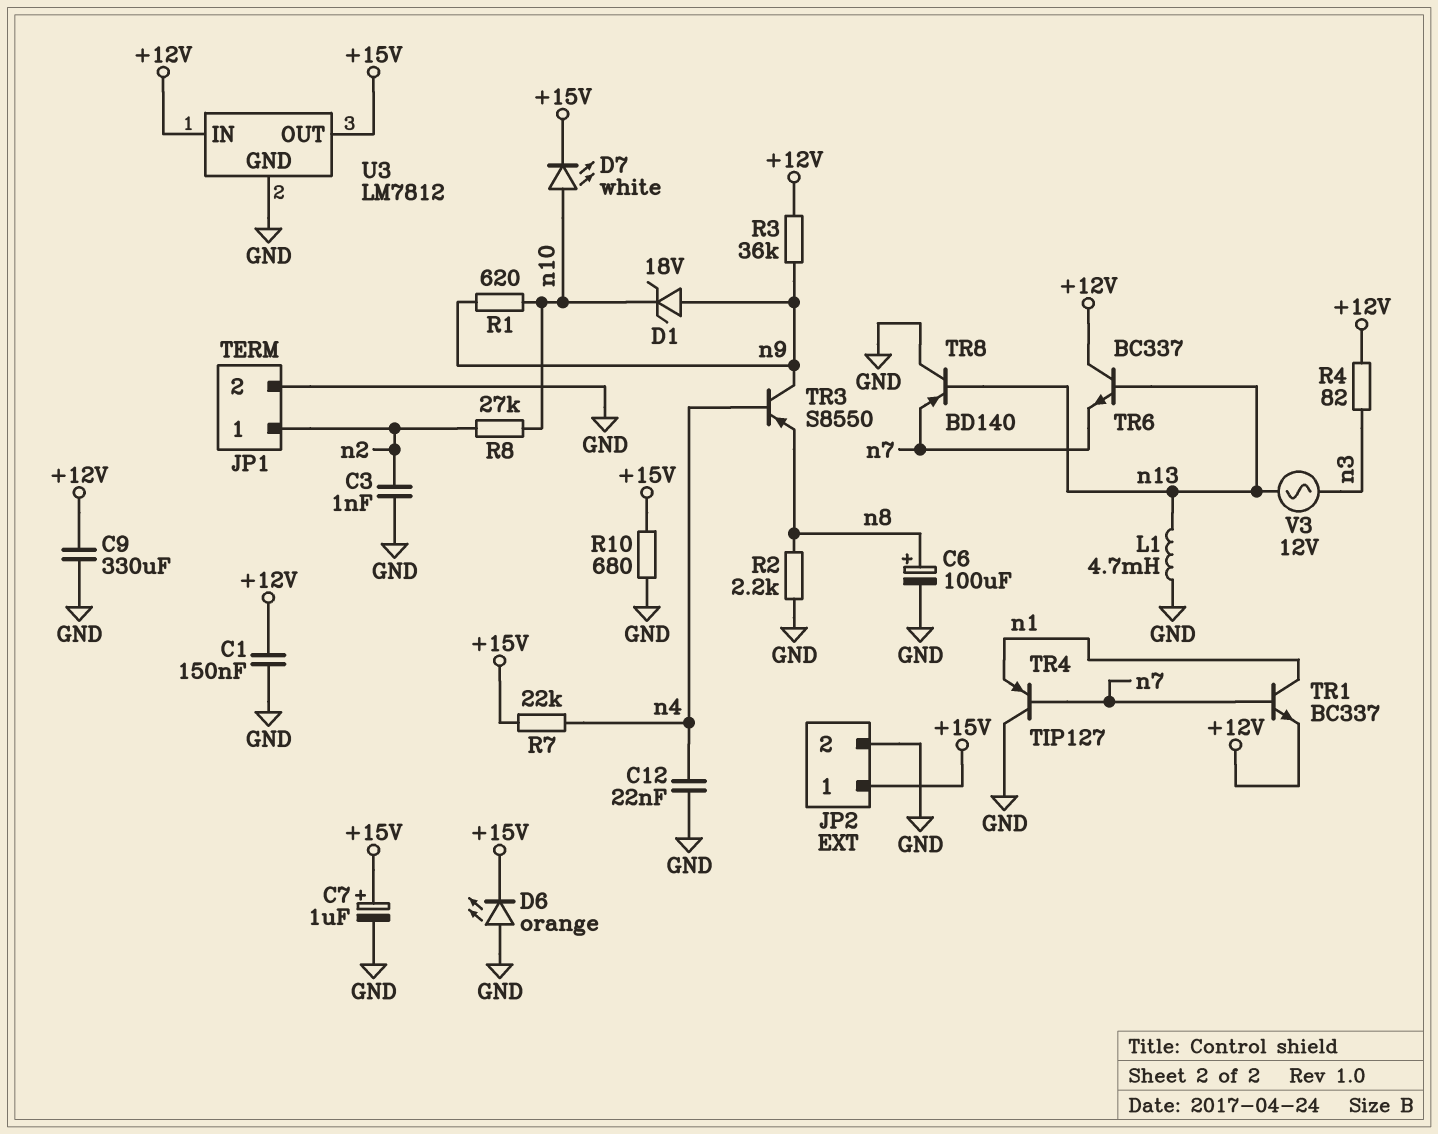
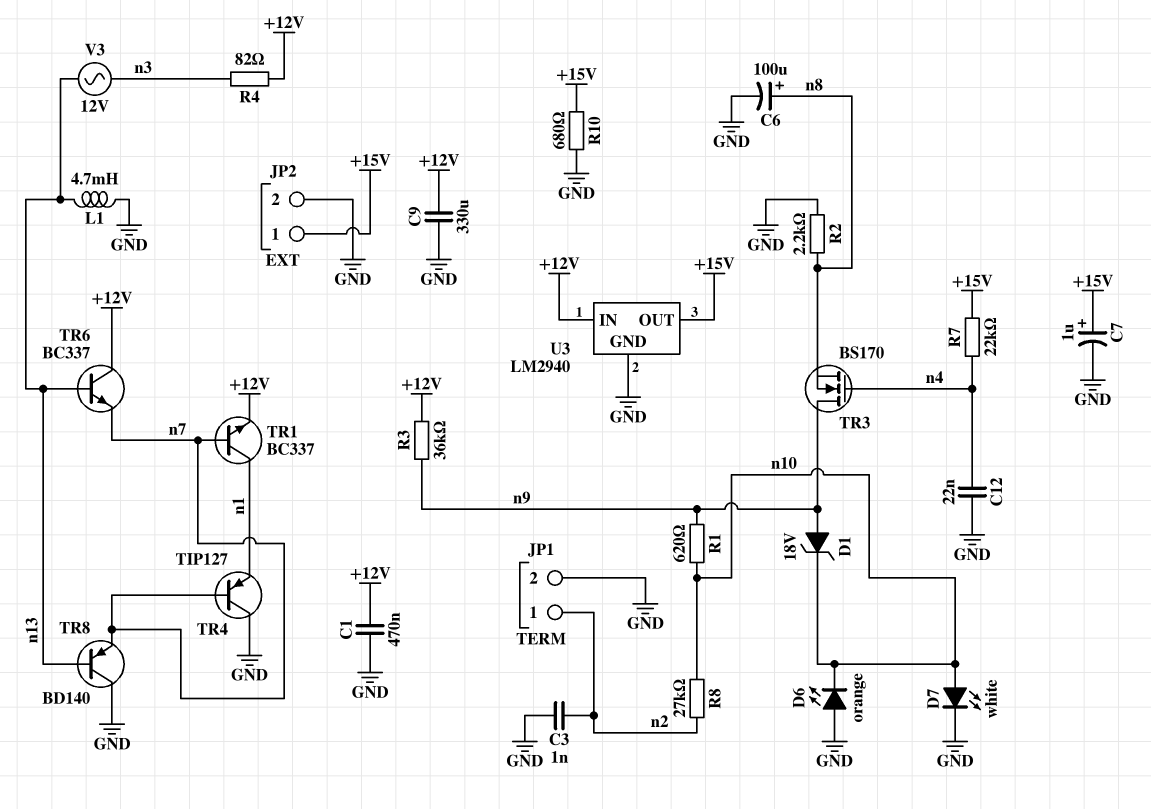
C1: 150nF (+12V, GND) -> 470nF (+12V, GND)
D6: LED orange (A GND, K +15V) -> LED orange (A GND, K n10)
D7: LED white (A n10, K +15V) -> LED white (A n10, K GND)
TR3: PNP S8550 (B n4, C n9, E n8) -> NMOS BS170 (G n4, D n9, S n8)
U3: LM7812 -> LM2940

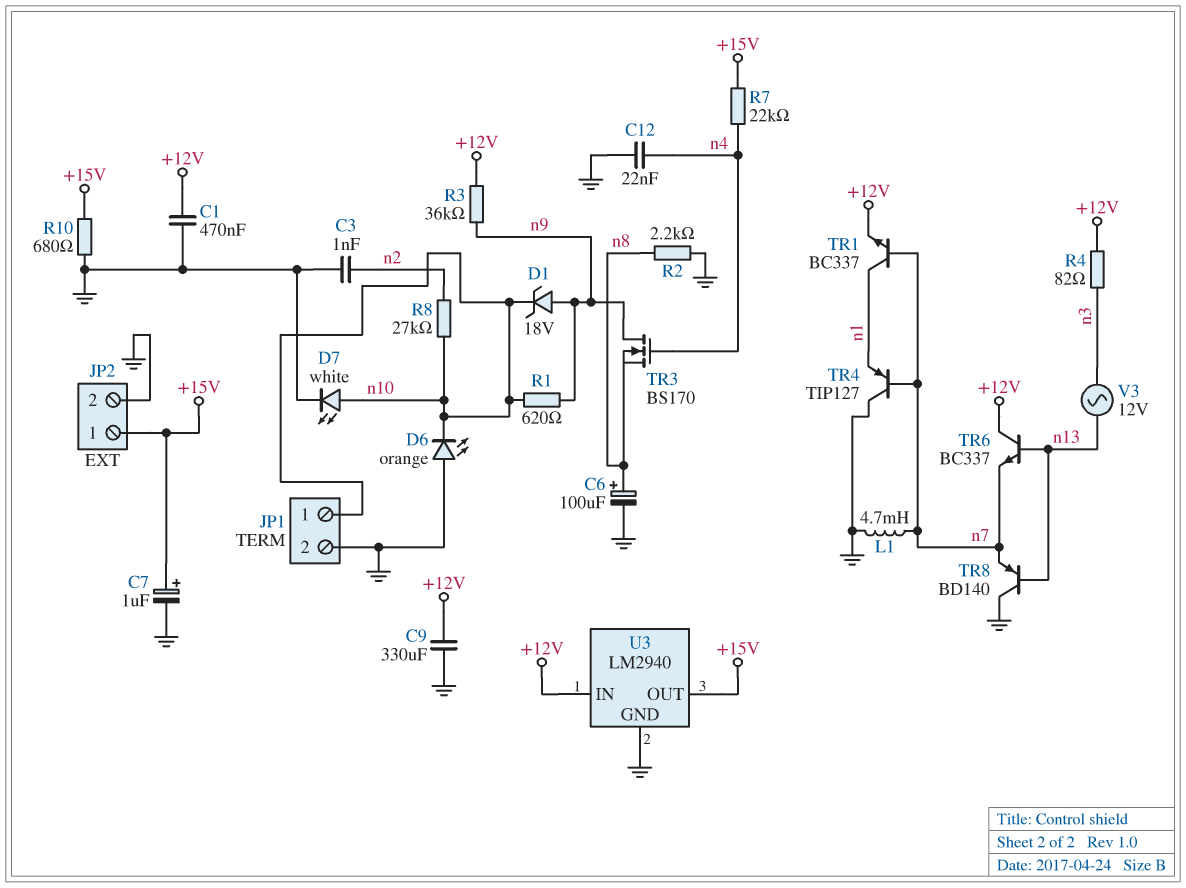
JP1 pin 1: n2 -> n10
L1: 4.7mH (GND, n13) -> 4.7mH (GND, n7)

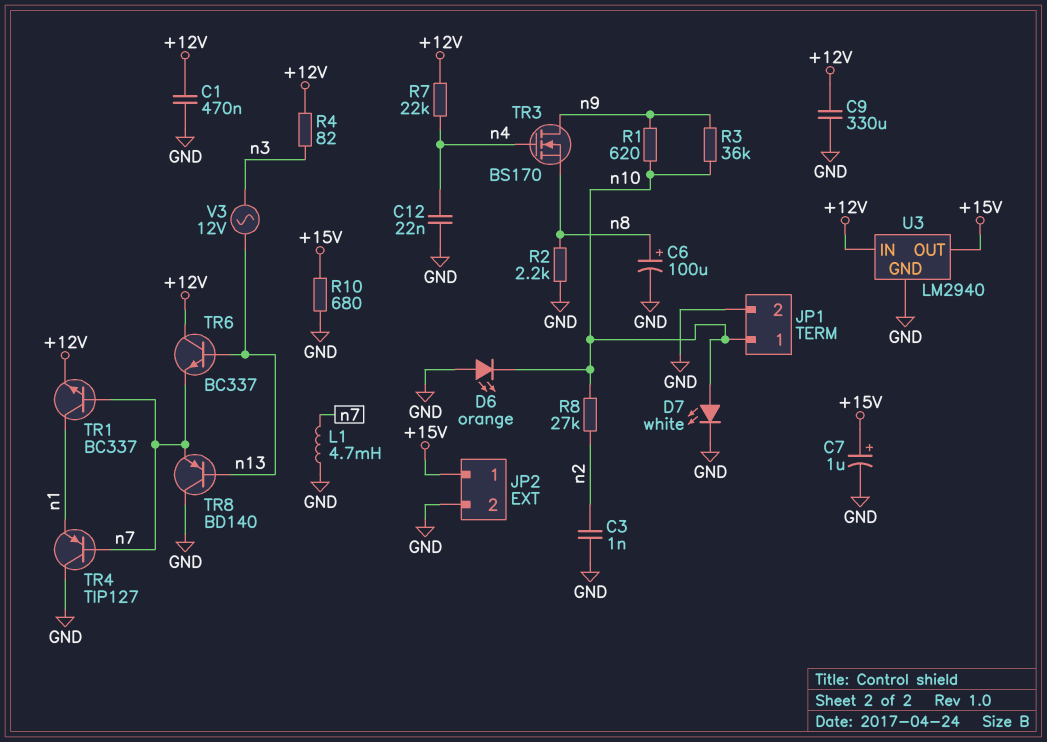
D1: zener 18V (A n9, K n10) -> none
R3: 36k (+12V, n9) -> 36k (n9, n10)
R7: 22k (+15V, n4) -> 22k (+12V, n4)

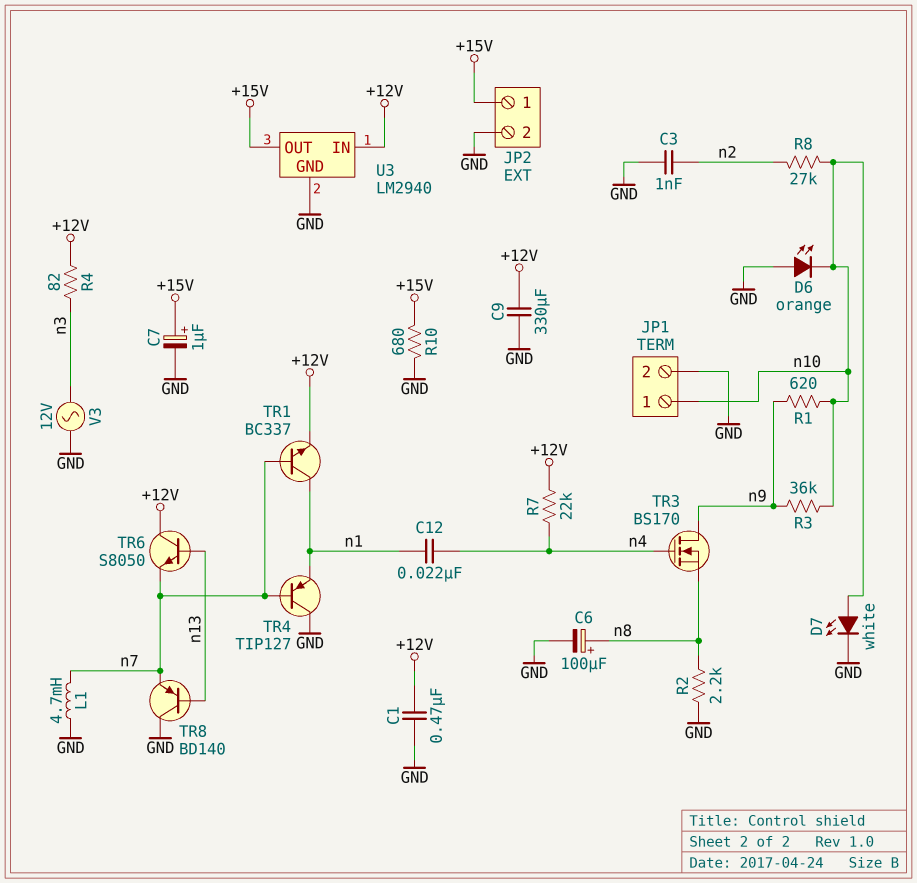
C12: 22nF (GND, n4) -> 22nF (n1, n4)
TR6: NPN BC337 (B n13, C +12V, E n7) -> NPN S8050 (B n13, C +12V, E n7)
V3: AC 12V (n3, n13) -> AC 12V (GND, n3)

